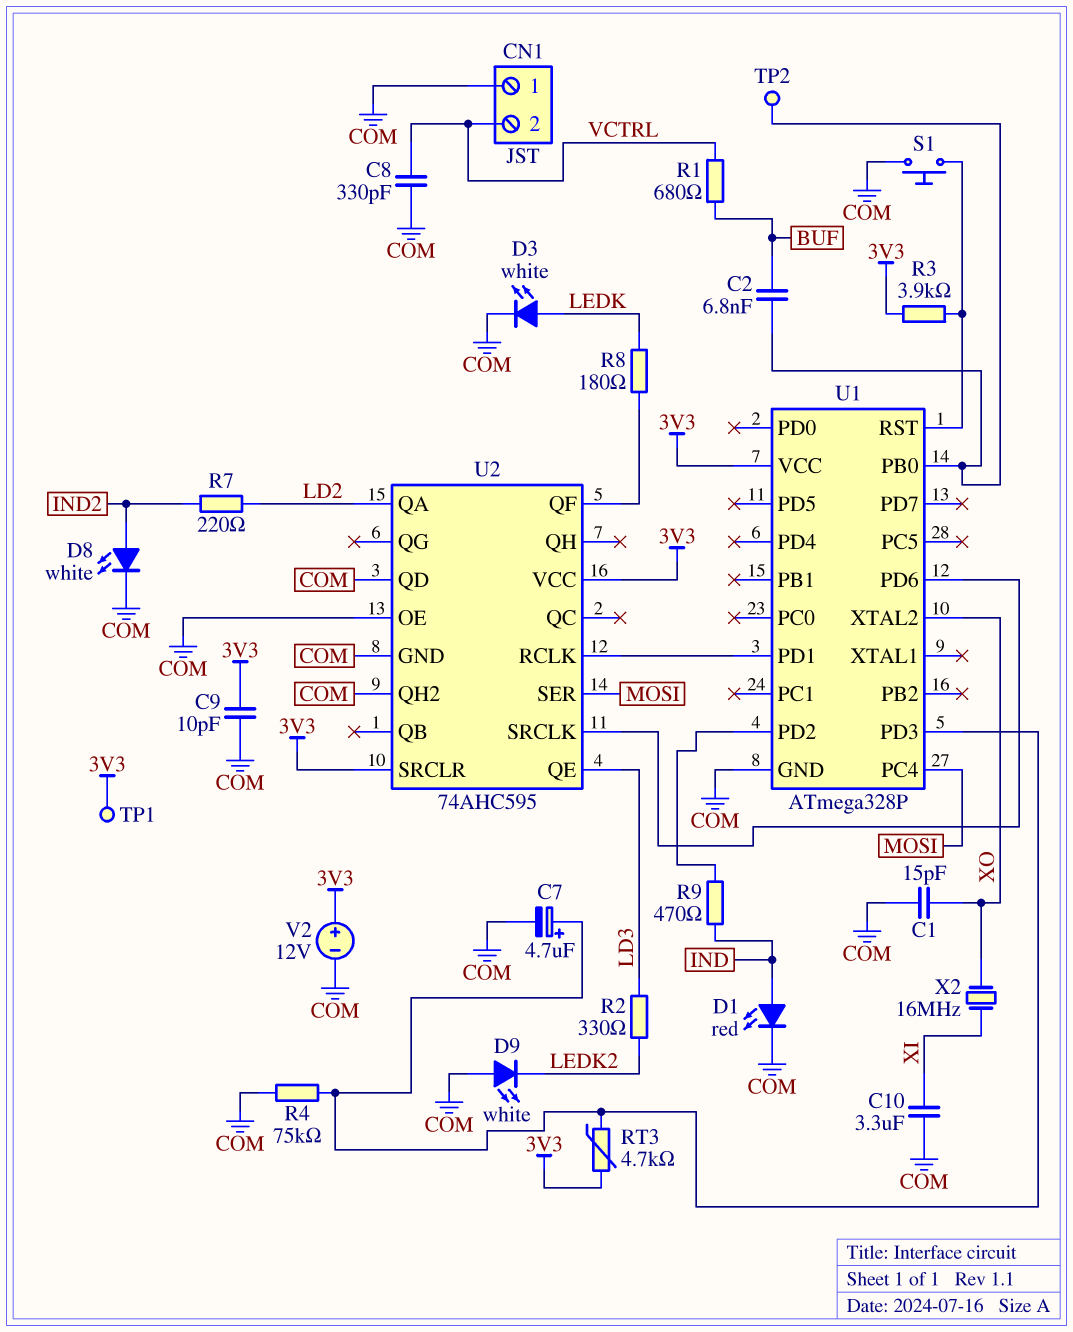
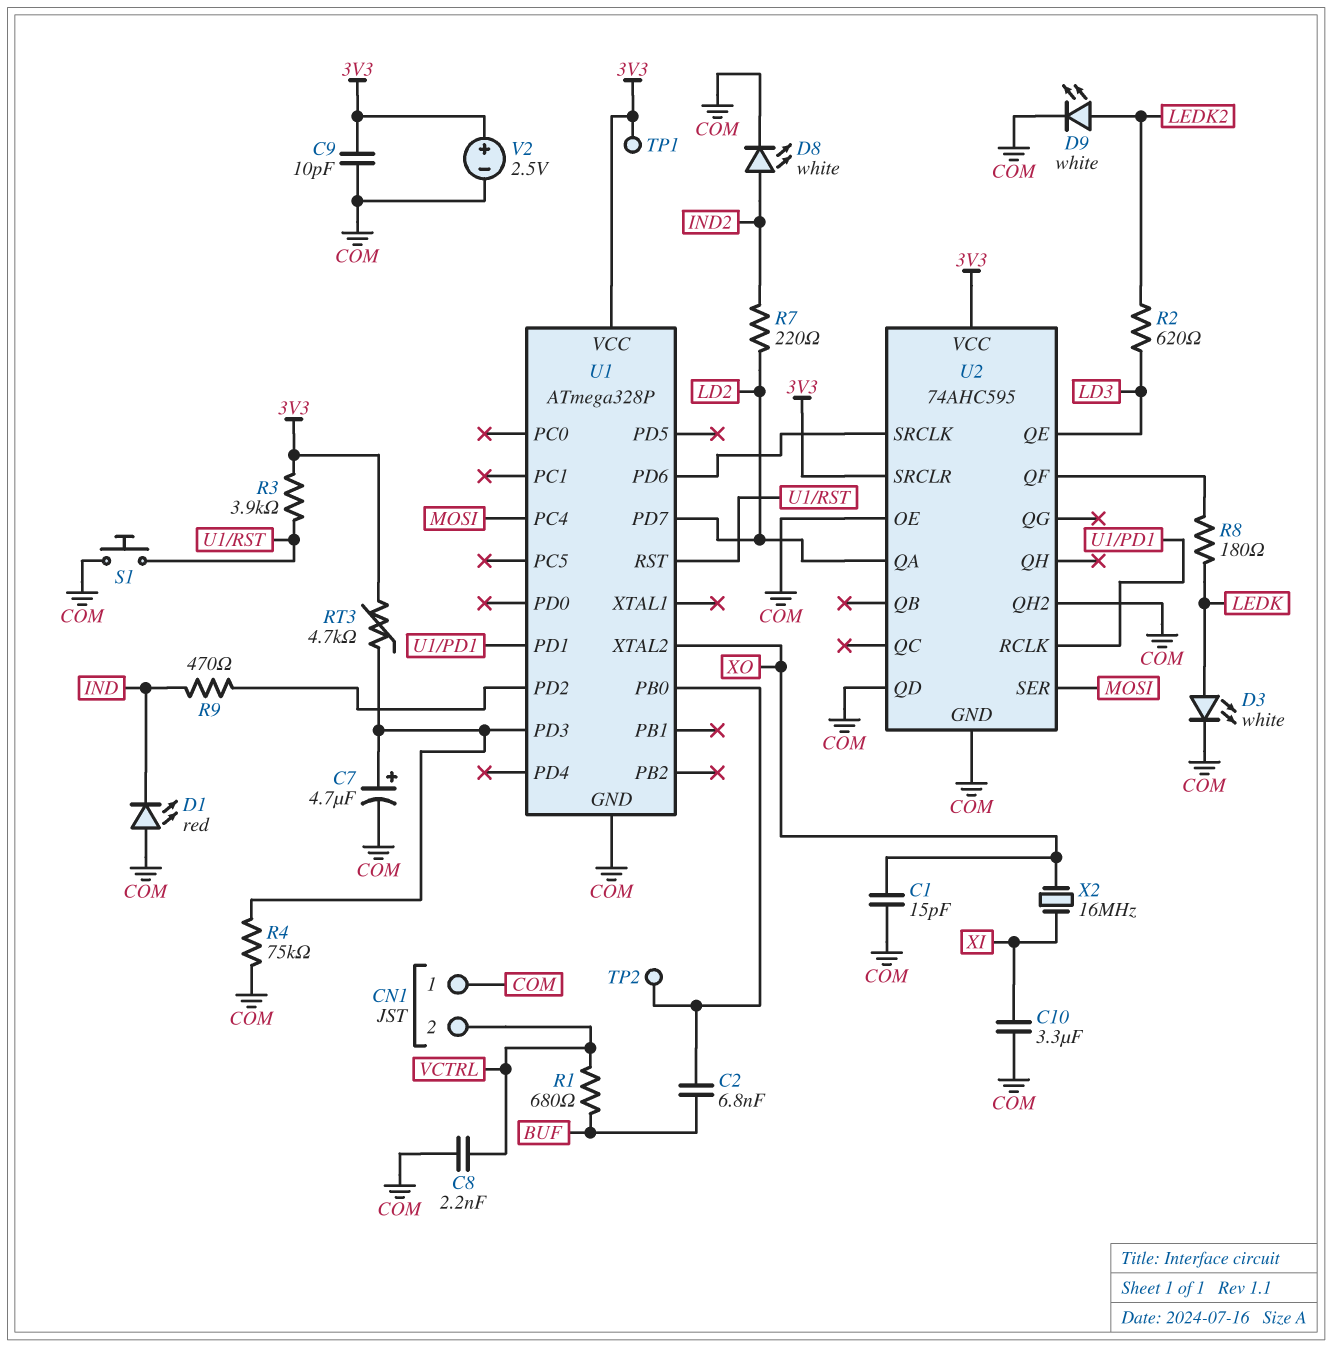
C8: 330pF (COM, VCTRL) -> 2.2nF (COM, VCTRL)
D1: LED red (A IND, K COM) -> LED red (A COM, K IND)
D9: LED white (A COM, K LEDK2) -> LED white (A LEDK2, K COM)
R2: 330 (LD3, LEDK2) -> 620 (LD3, LEDK2)
U1 pin PD7: none -> LD2
V2: 12V (plus 3V3, minus COM) -> 2.5V (plus 3V3, minus COM)

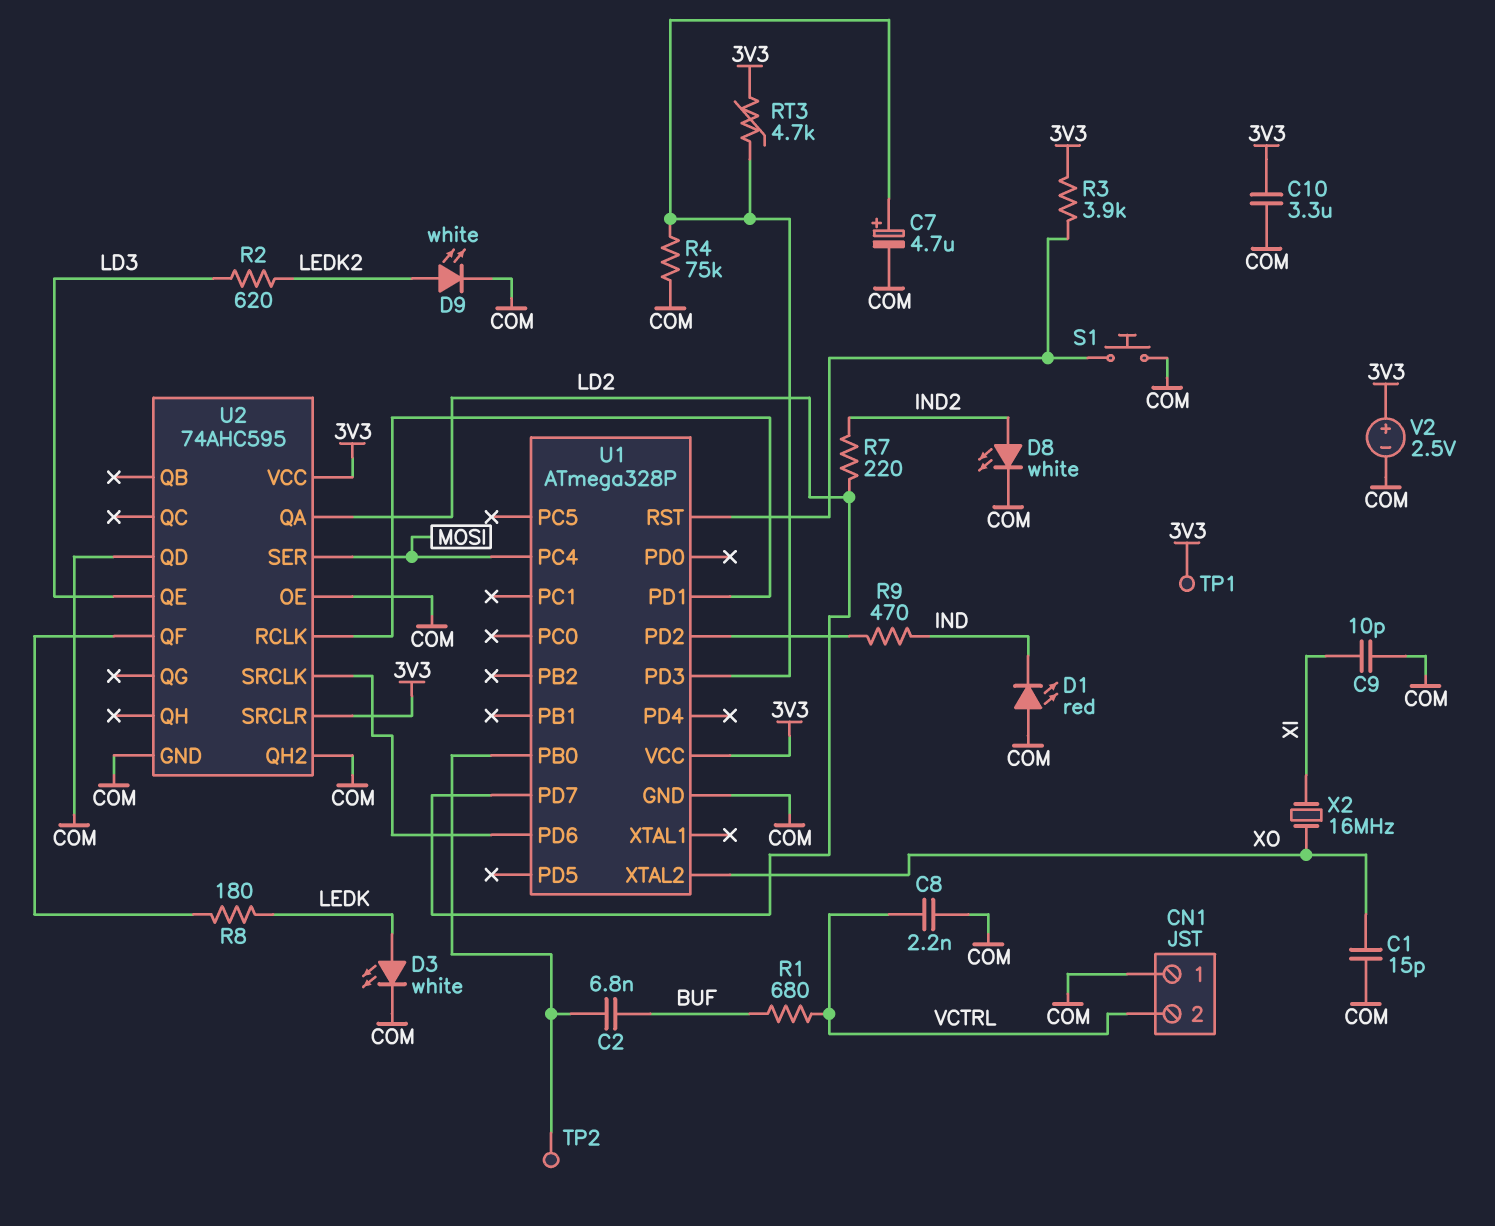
C9: 10pF (3V3, COM) -> 10pF (COM, XI)
C10: 3.3uF (COM, XI) -> 3.3uF (3V3, COM)

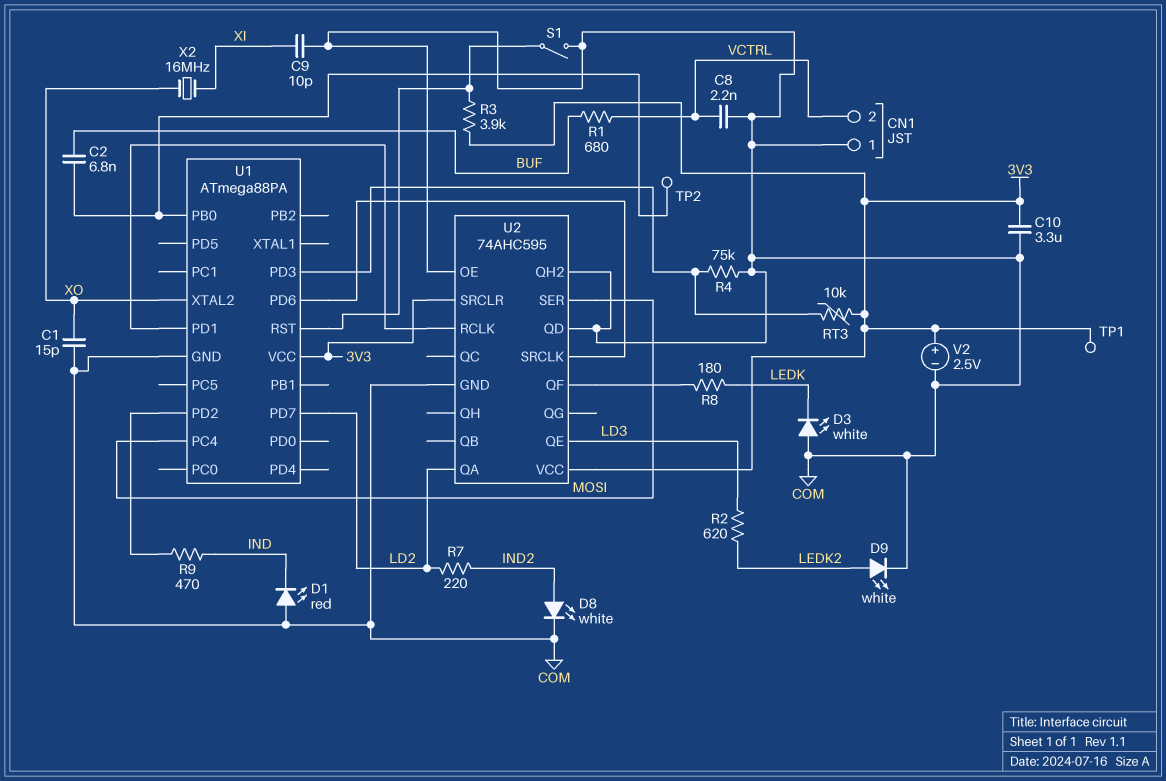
C7: 4.7uF (plus U1/PD3, minus COM) -> none
D3: LED white (A LEDK, K COM) -> LED white (A COM, K LEDK)
RT3: 4.7k (3V3, U1/PD3) -> 10k (3V3, U1/PD3)
S1: button (COM, U1/RST) -> switch (COM, U1/RST)
U1: ATmega328P -> ATmega88PA

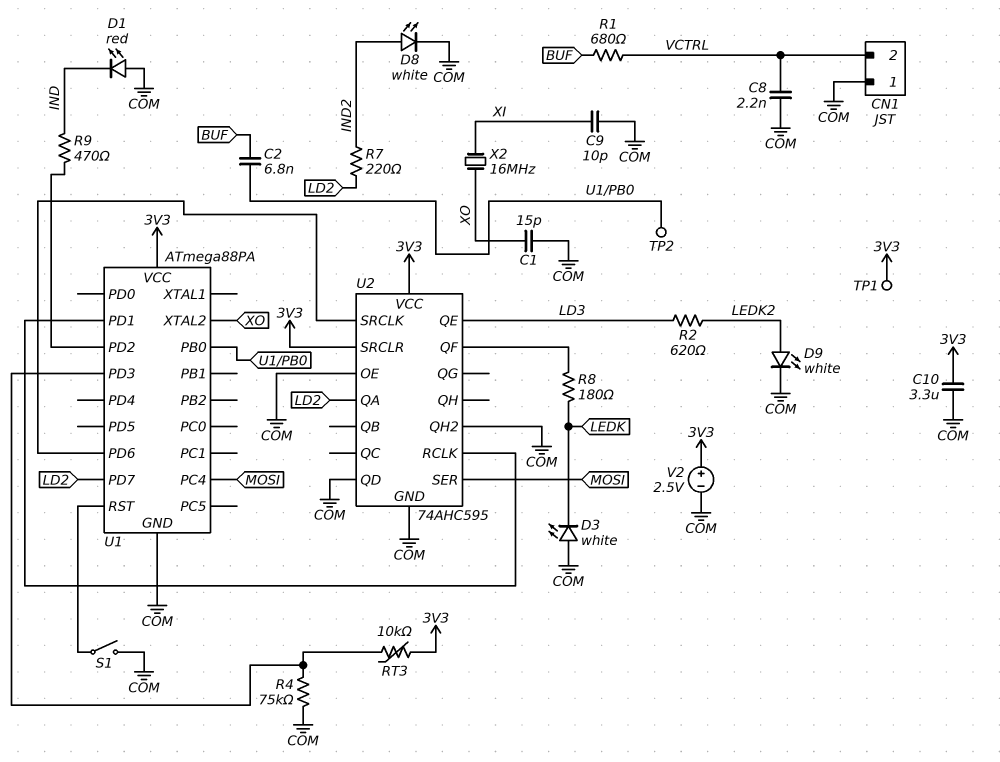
R3: 3.9k (3V3, U1/RST) -> none

